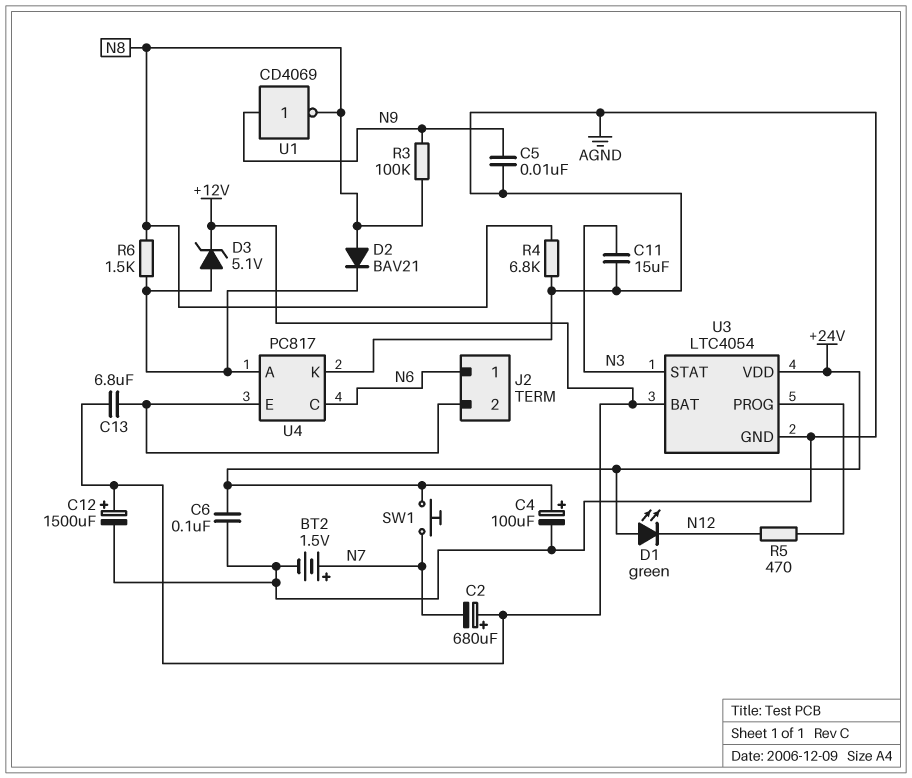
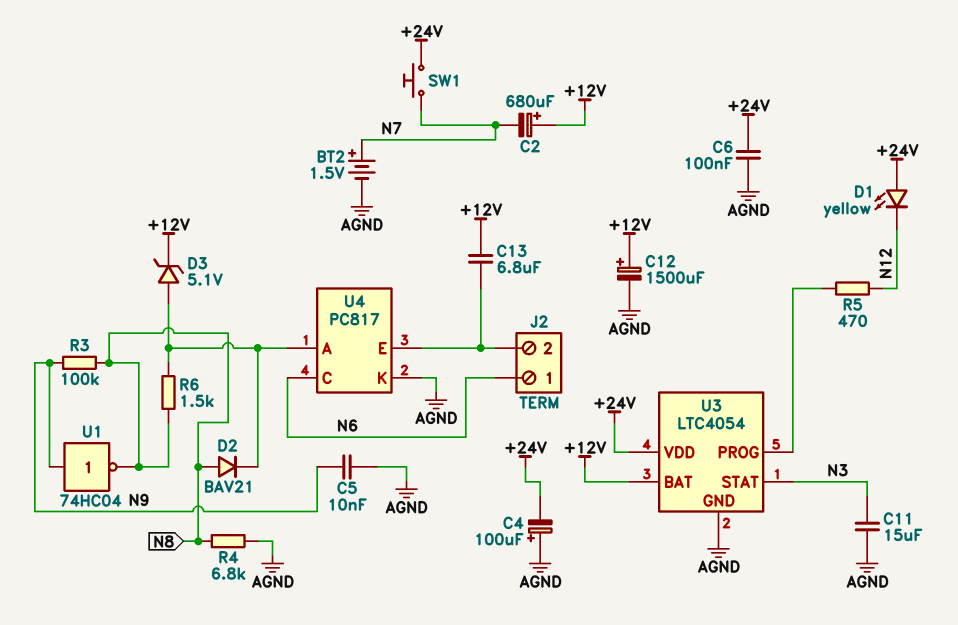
C4: 100uF (plus +24V, minus AGND) -> 100uF (plus AGND, minus +24V)
D1: LED green (A +24V, K N12) -> LED yellow (A +24V, K N12)
U1: NOT CD4069 (in N9, out N8) -> NOT 74HC04 (in N9, out N8)

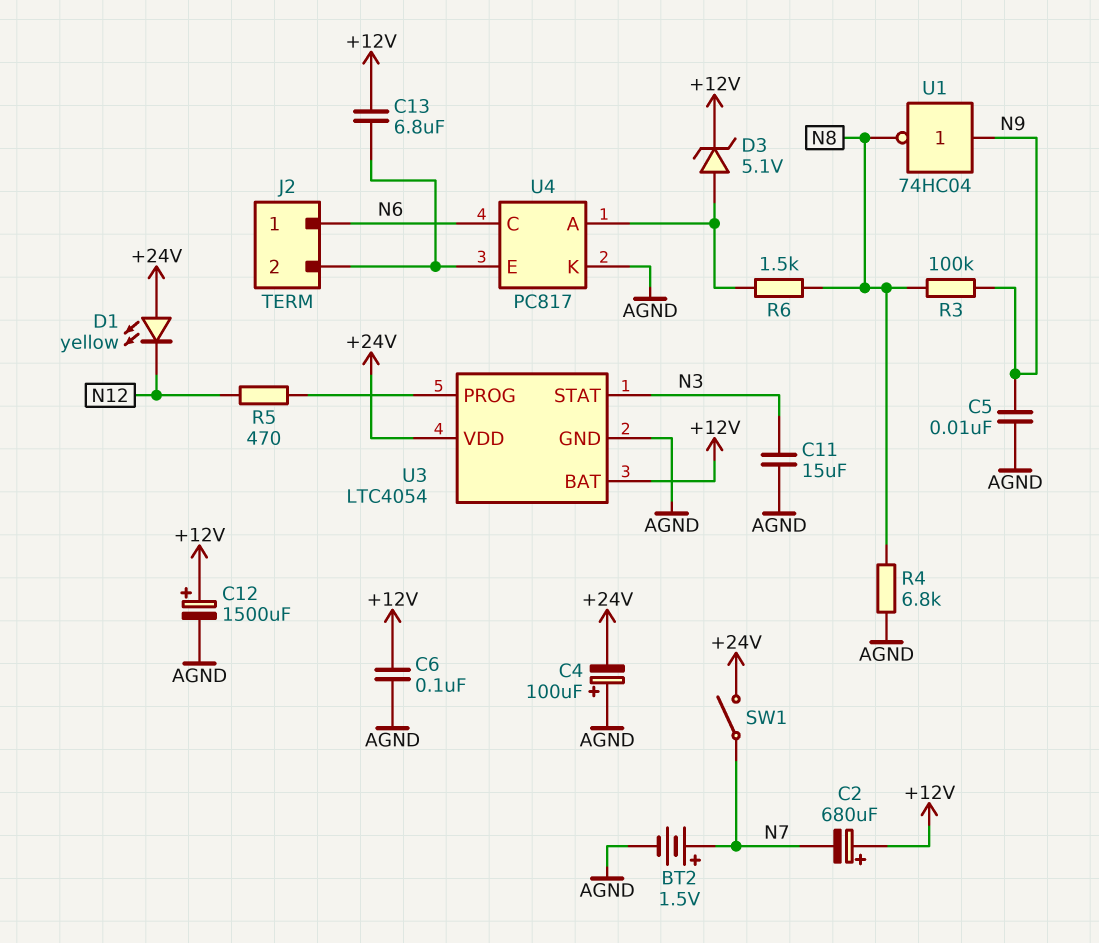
C6: 100nF (+24V, AGND) -> 100nF (+12V, AGND)
D2: diode BAV21 (A N8, K U4/A) -> none
SW1: button (+24V, N7) -> switch (+24V, N7)

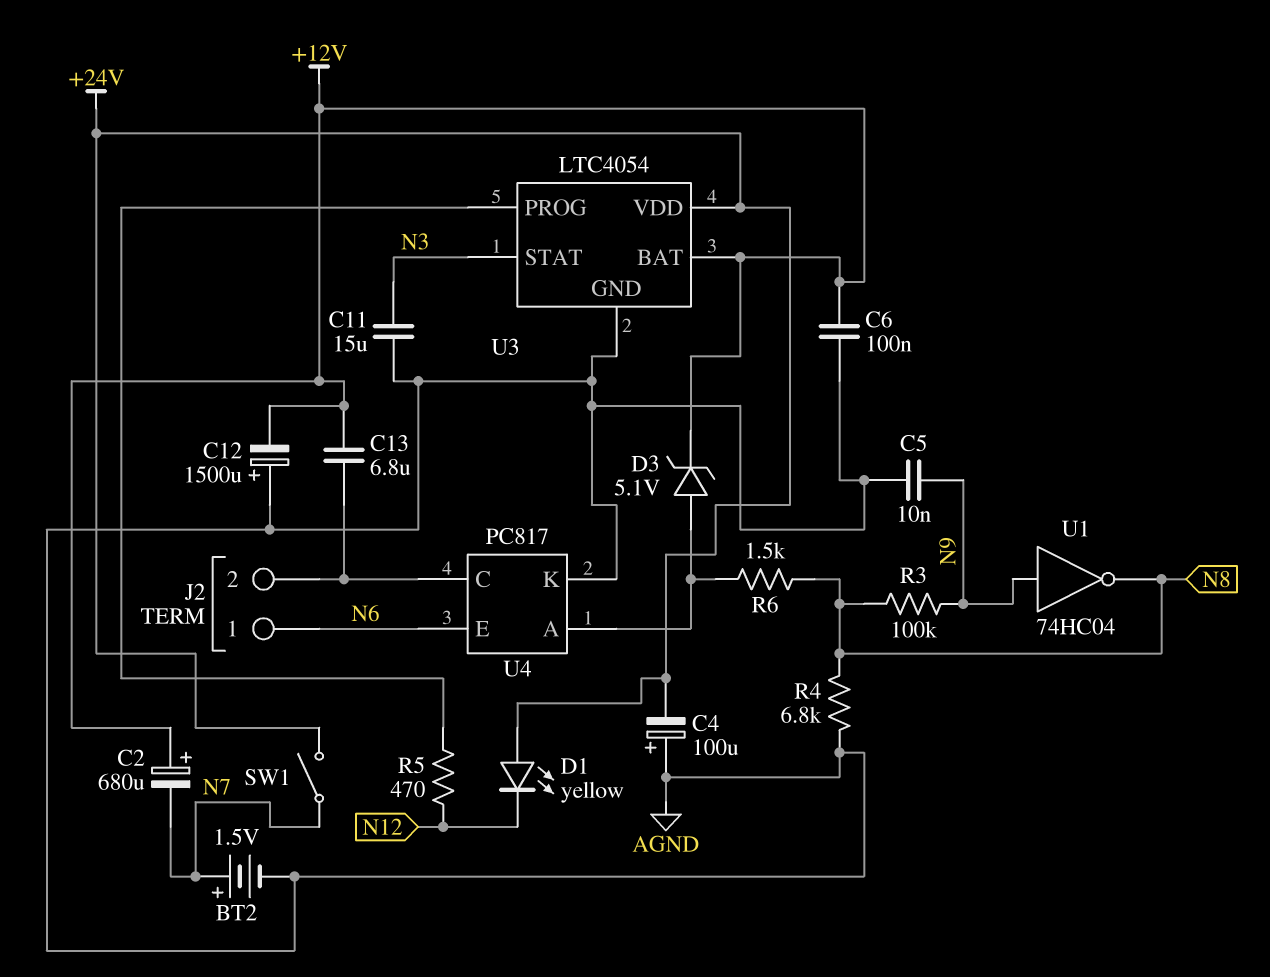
C12: 1500uF (plus +12V, minus AGND) -> 1500uF (plus AGND, minus +12V)
U4 pin C: N6 -> J2/2
U4 pin E: J2/2 -> N6

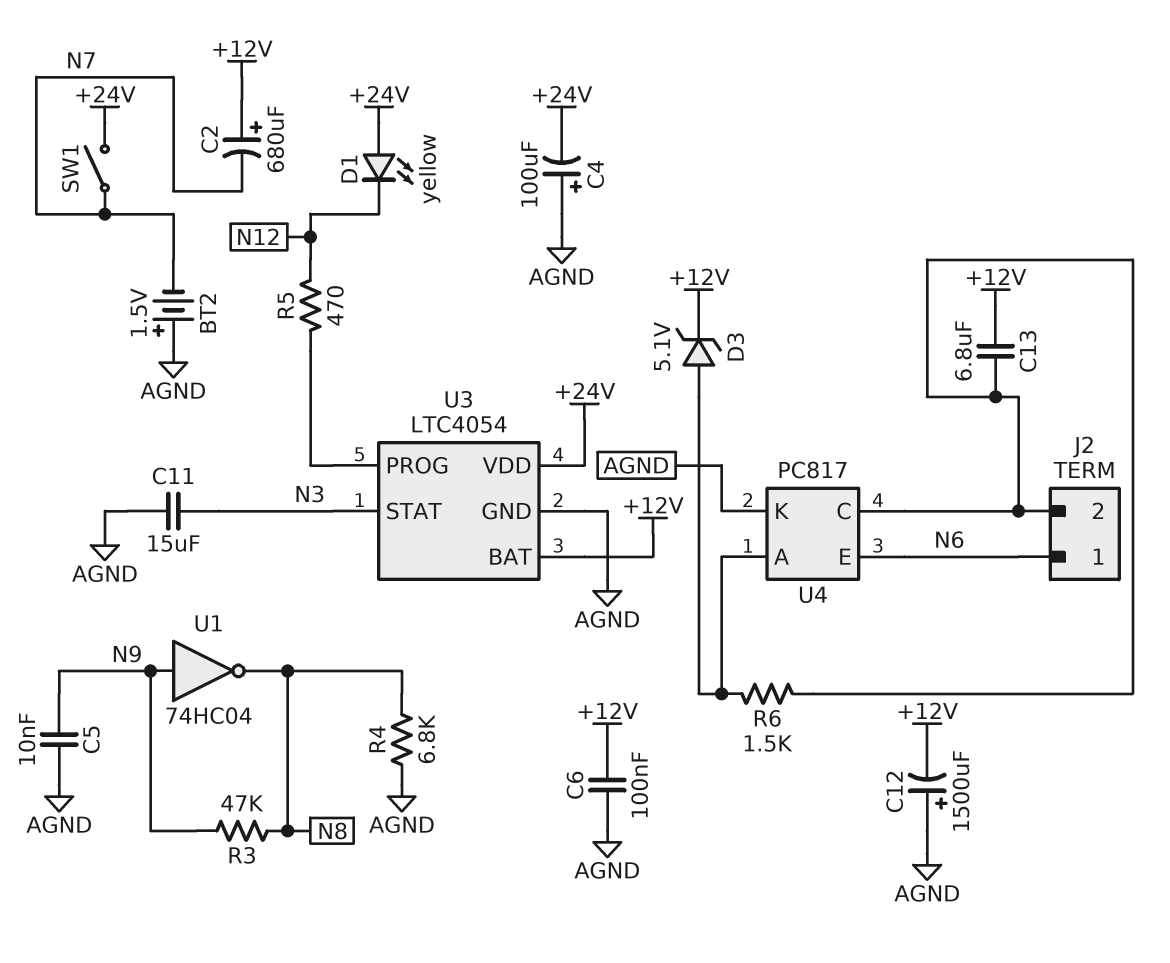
BT2: 1.5V (plus N7, minus AGND) -> 1.5V (plus AGND, minus N7)
R3: 100k (N8, N9) -> 47k (N8, N9)
R6: 1.5k (N8, U4/A) -> 1.5k (J2/2, U4/A)

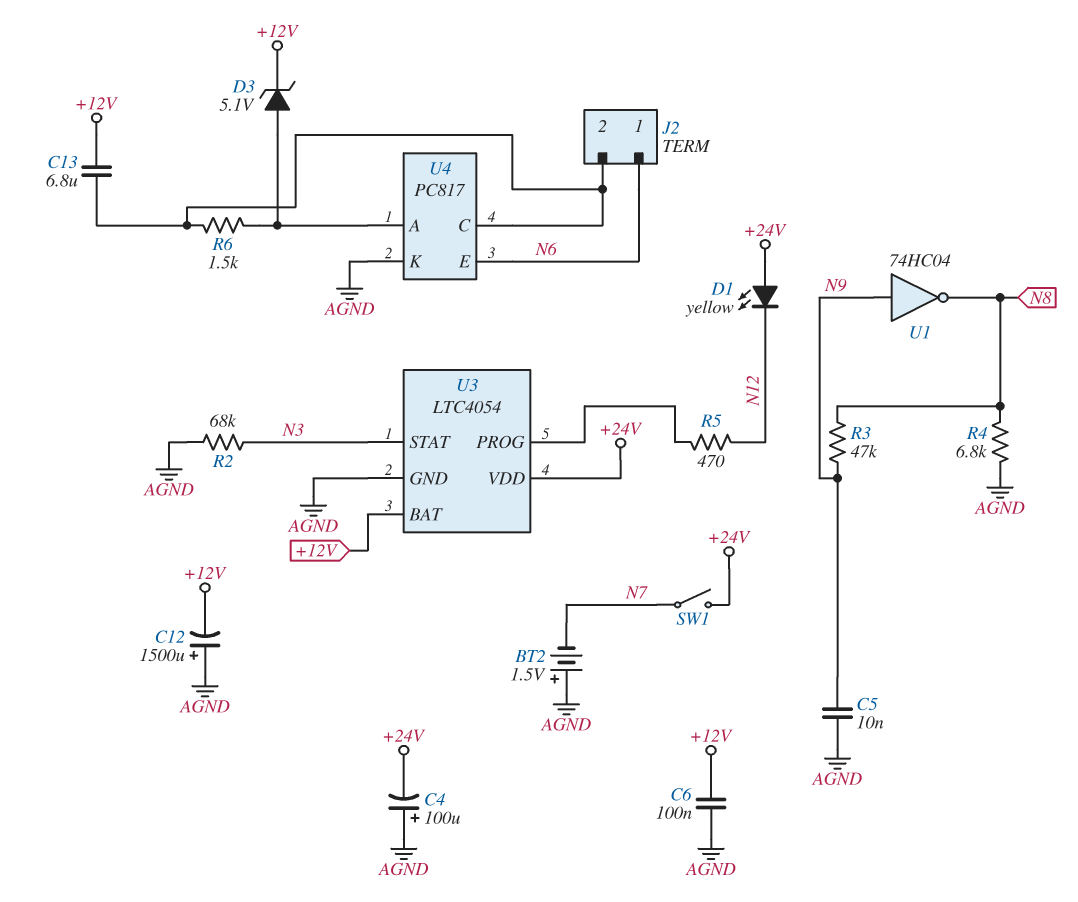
C2: 680uF (plus +12V, minus N7) -> none
C11: 15uF (AGND, N3) -> none
R2: none -> 68k (AGND, N3)

